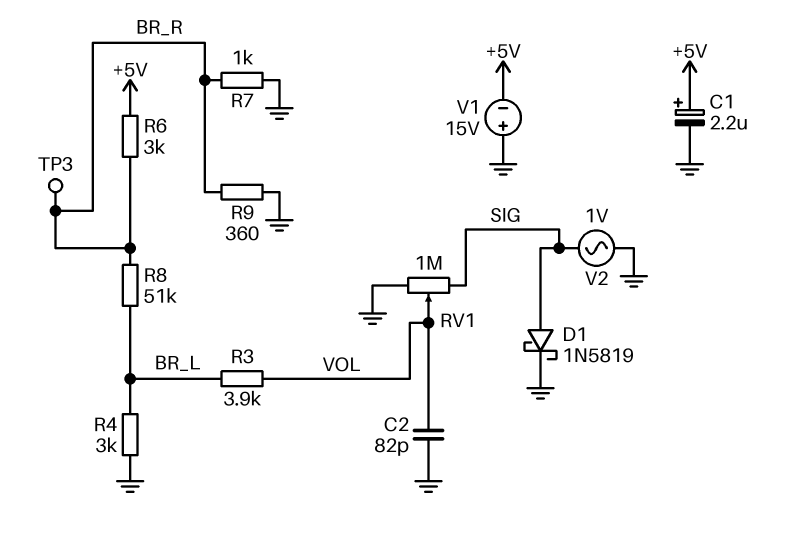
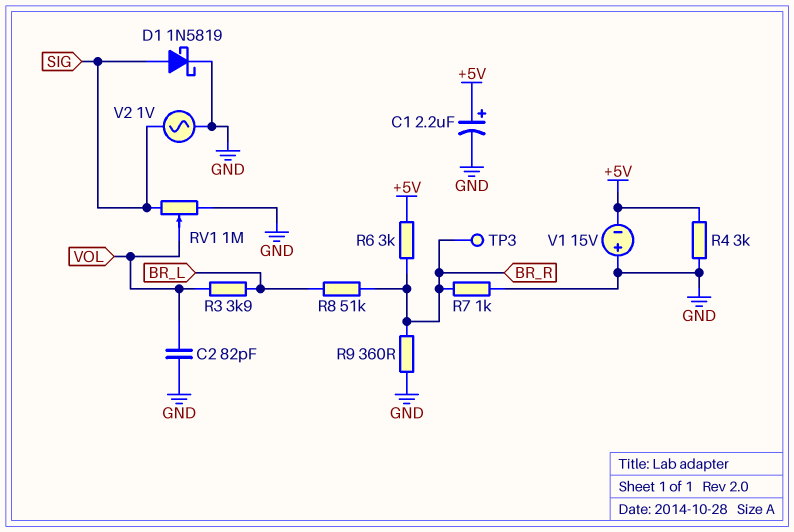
R4: 3k (BR_L, GND) -> 3k (+5V, GND)

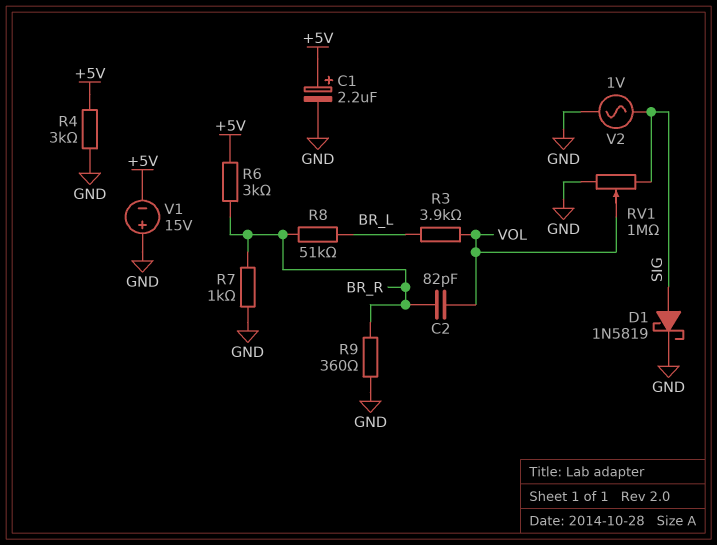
C2: 82pF (GND, VOL) -> 82pF (BR_R, VOL)
TP3: test point (BR_R) -> none

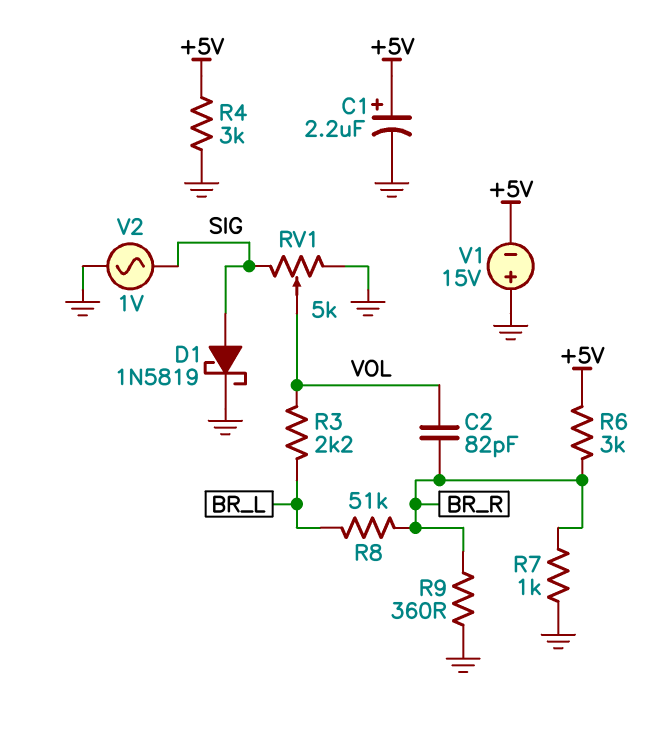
R3: 3.9k (BR_L, VOL) -> 2.2k (BR_L, VOL)
RV1: 1M (GND, SIG, wiper VOL) -> 5k (GND, SIG, wiper VOL)

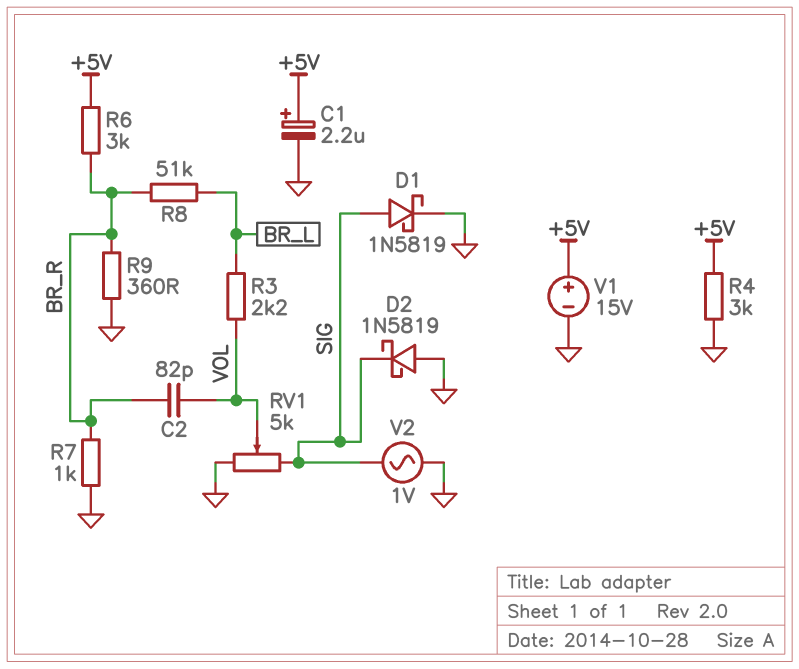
D2: none -> schottky 1N5819 (A GND, K SIG)
V1: 15V (plus GND, minus +5V) -> 15V (plus +5V, minus GND)

